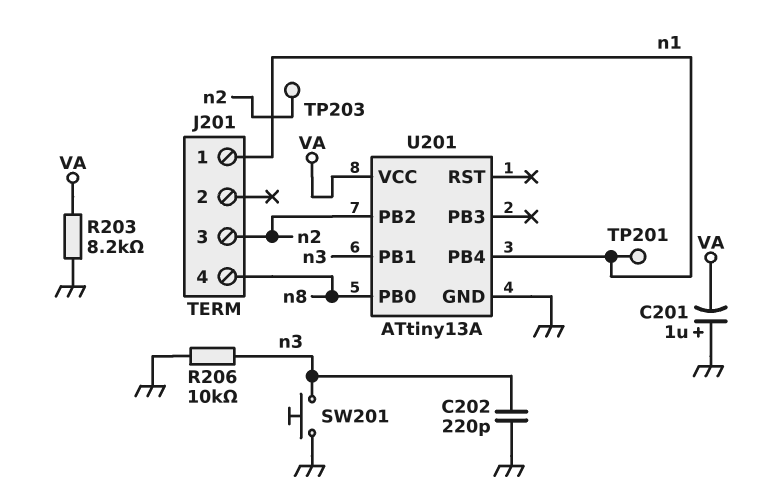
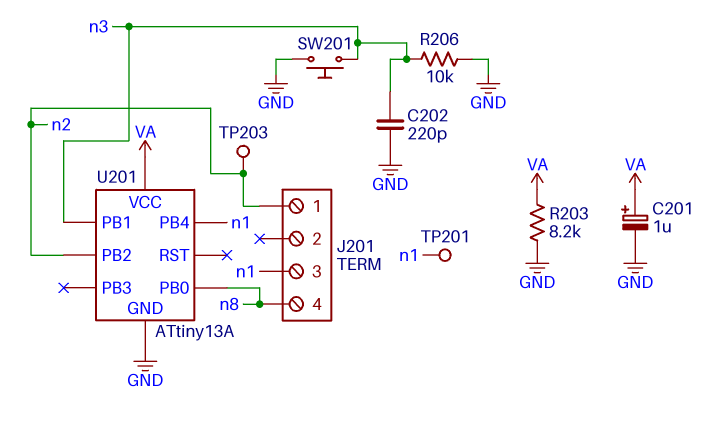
C201: 1uF (plus GND, minus VA) -> 1uF (plus VA, minus GND)
J201 pin 1: n1 -> n2
J201 pin 3: n2 -> n1

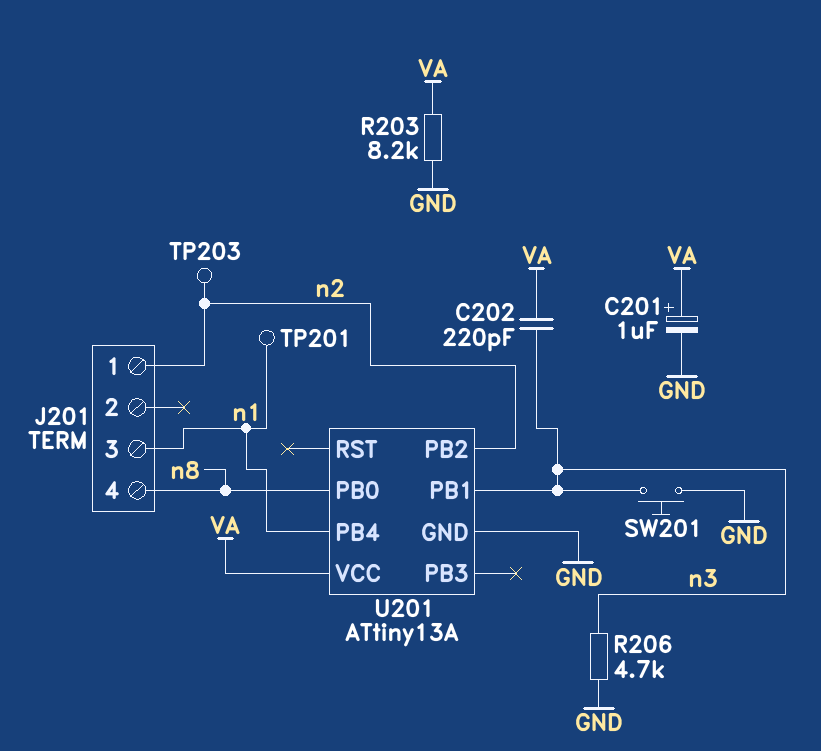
C202: 220pF (GND, n3) -> 220pF (VA, n3)
R206: 10k (GND, n3) -> 4.7k (GND, n3)

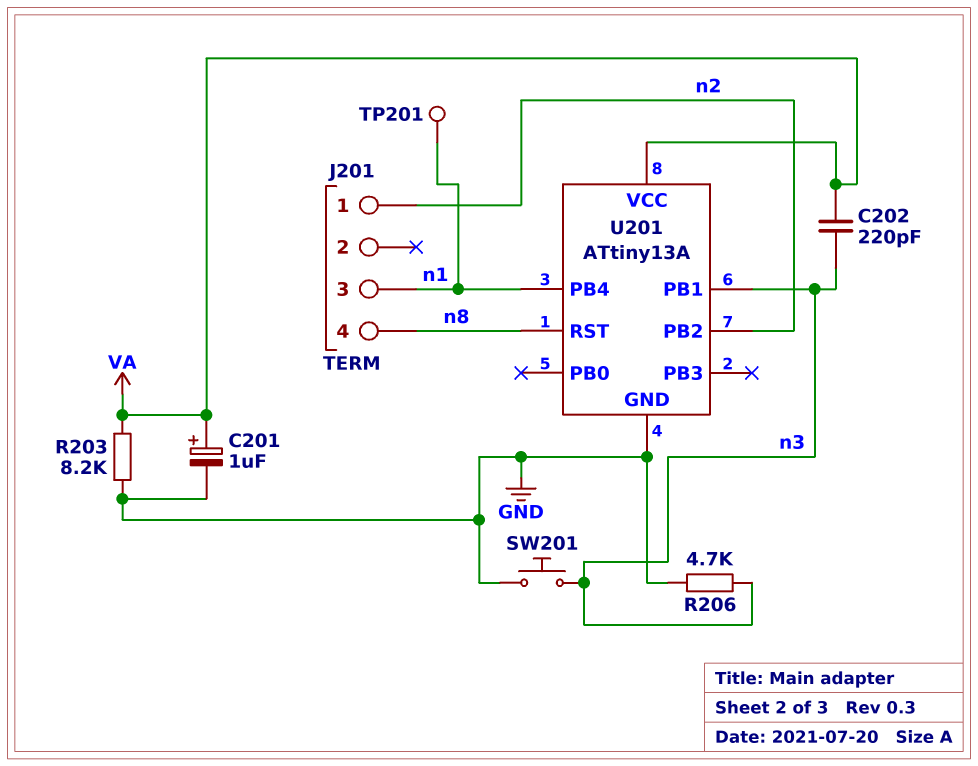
TP203: test point (n2) -> none
U201 pin PB0: n8 -> none
U201 pin RST: none -> n8

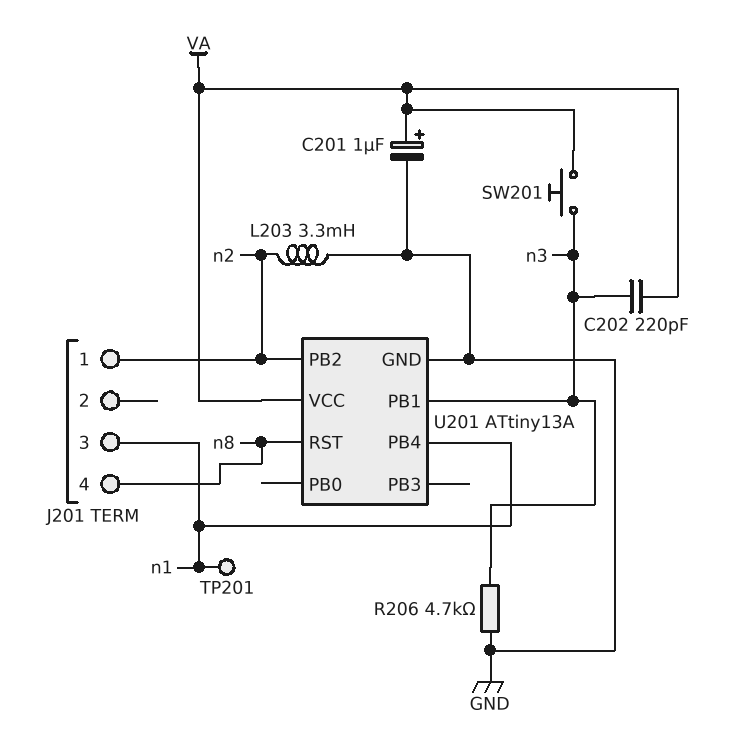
L203: none -> 3.3mH (GND, n2)
R203: 8.2k (GND, VA) -> none
SW201: button (GND, n3) -> button (VA, n3)

